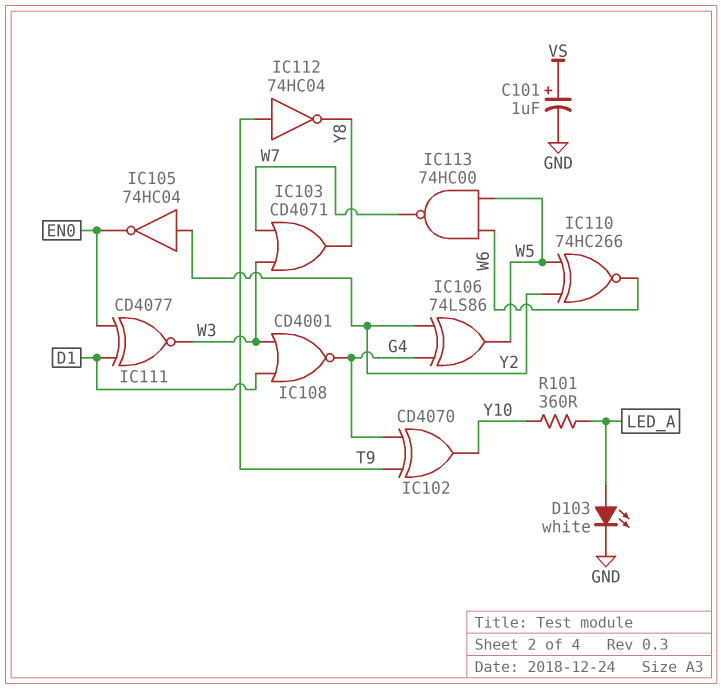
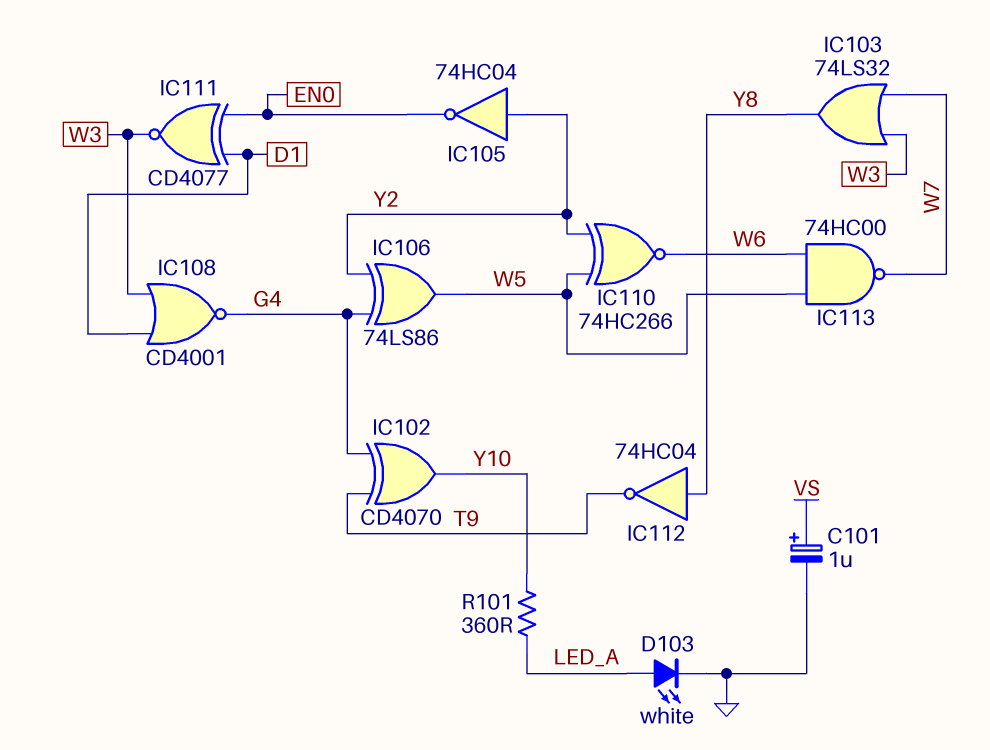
IC103: OR CD4071 (in W3, in W7, out Y8) -> OR 74LS32 (in W3, in W7, out Y8)
IC112: NOT 74HC04 (in T9, out Y8) -> NOT 74HC04 (in Y8, out T9)

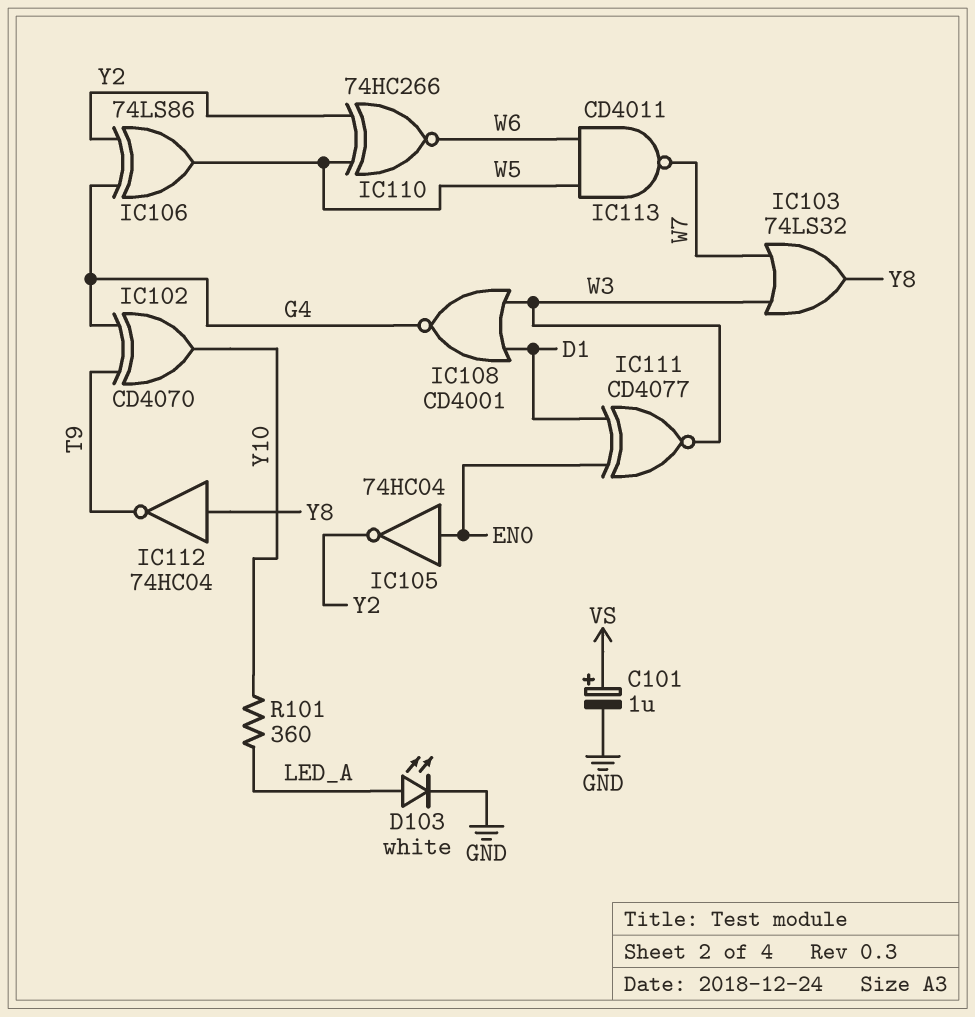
IC105: NOT 74HC04 (in Y2, out EN0) -> NOT 74HC04 (in EN0, out Y2)
IC113: NAND 74HC00 (in W5, in W6, out W7) -> NAND CD4011 (in W5, in W6, out W7)

